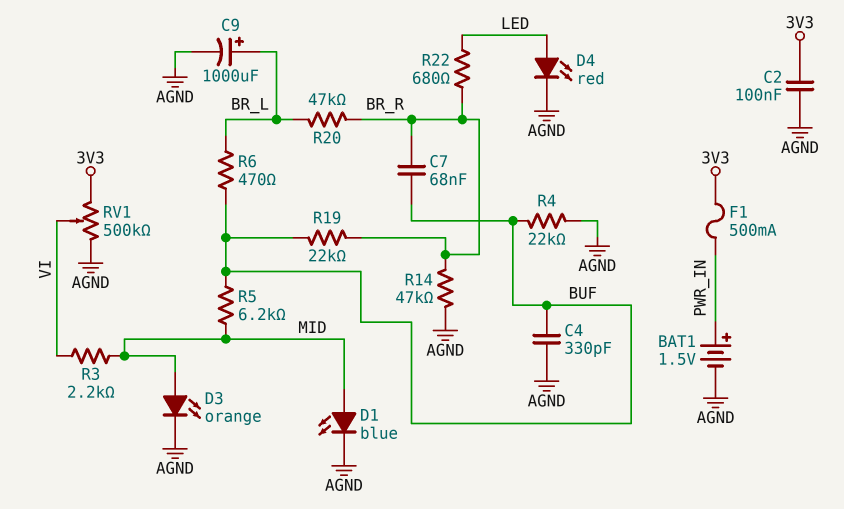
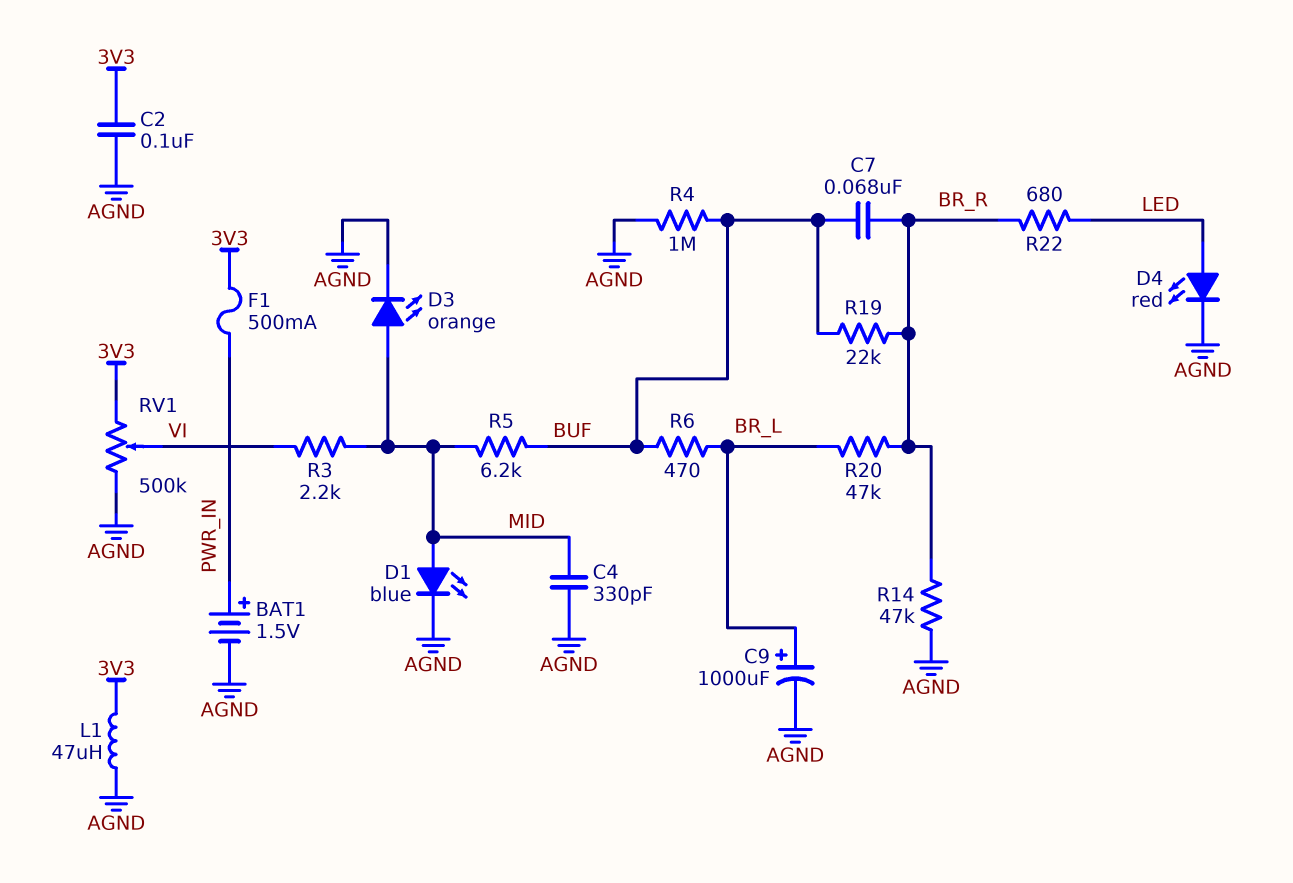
C4: 330pF (AGND, BUF) -> 330pF (AGND, MID)
L1: none -> 47uH (3V3, AGND)
R4: 22k (AGND, BUF) -> 1M (AGND, BUF)

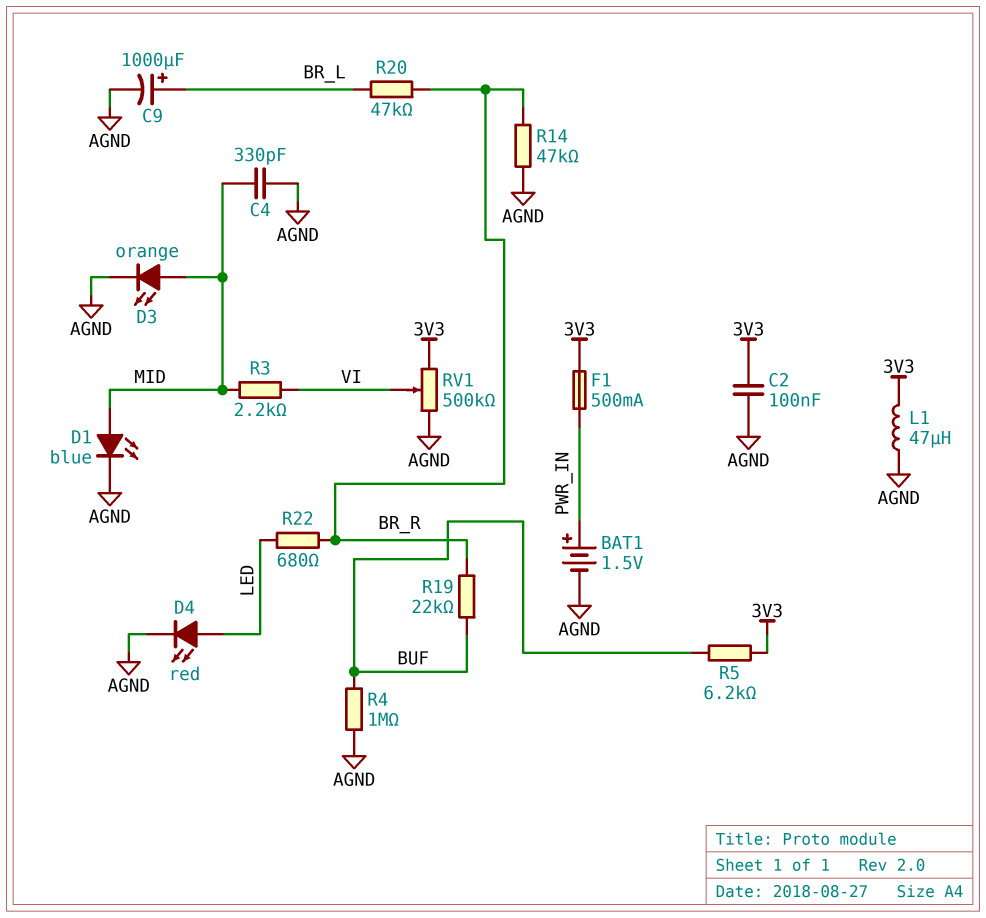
C7: 68nF (BR_R, BUF) -> none
R5: 6.2k (BUF, MID) -> 6.2k (3V3, BUF)
R6: 470 (BR_L, BUF) -> none

